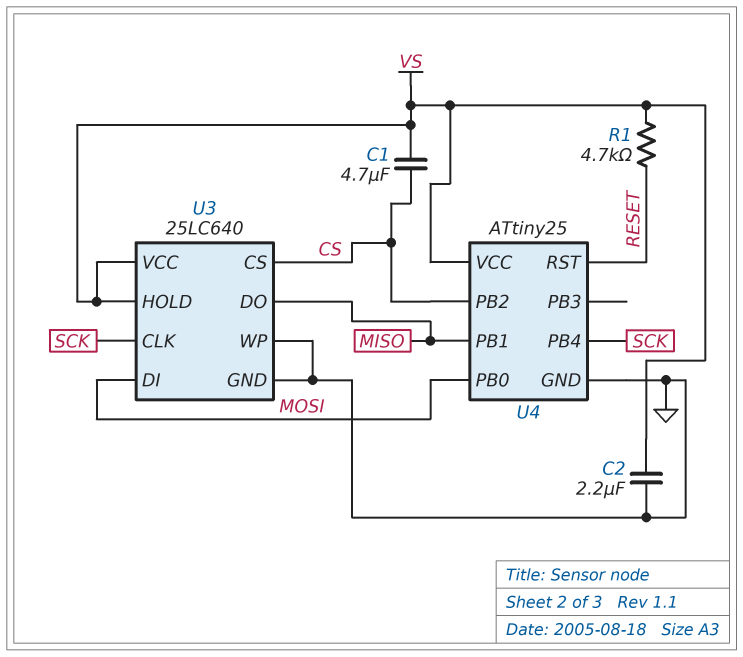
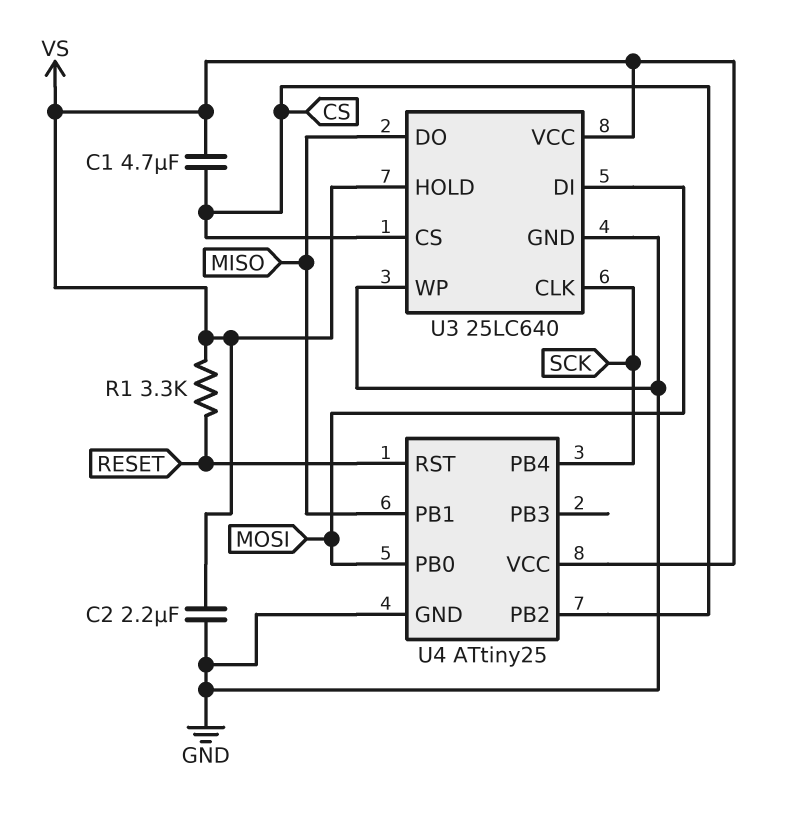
R1: 4.7k (RESET, VS) -> 3.3k (RESET, VS)

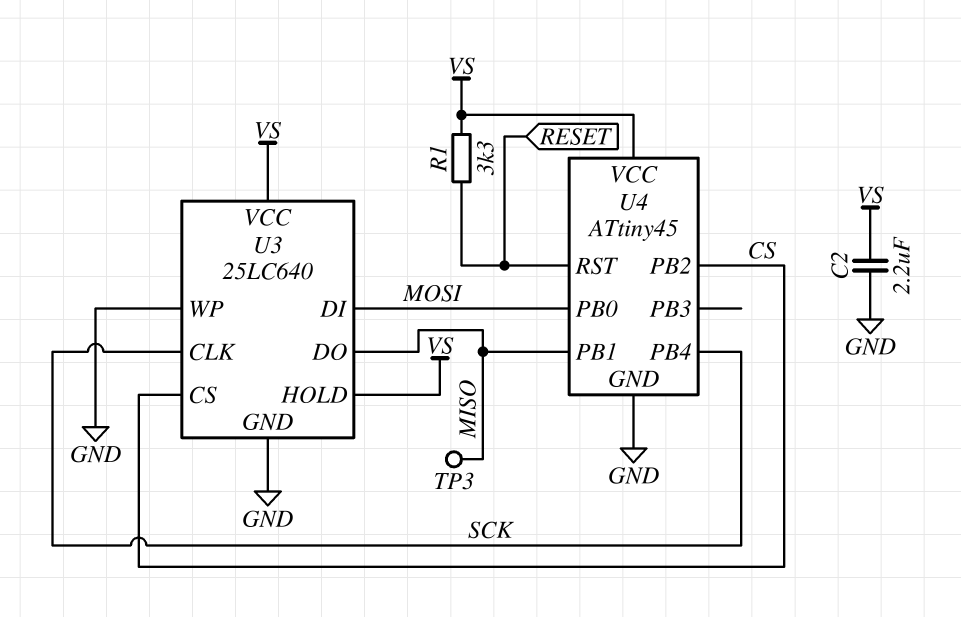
C1: 4.7uF (CS, VS) -> none
TP3: none -> test point (MISO)
U4: ATtiny25 -> ATtiny45

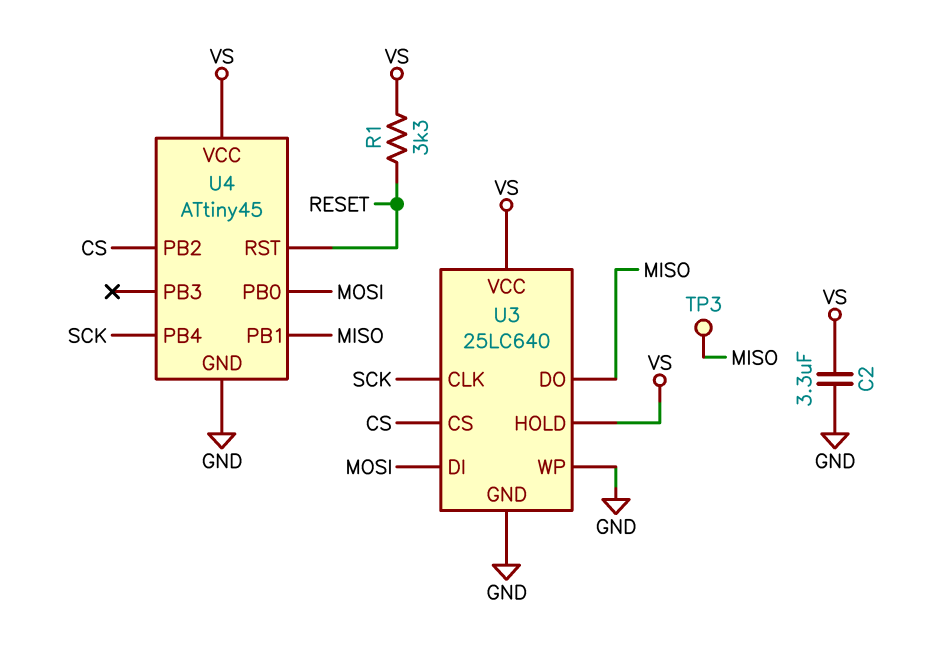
C2: 2.2uF (GND, VS) -> 3.3uF (GND, VS)

